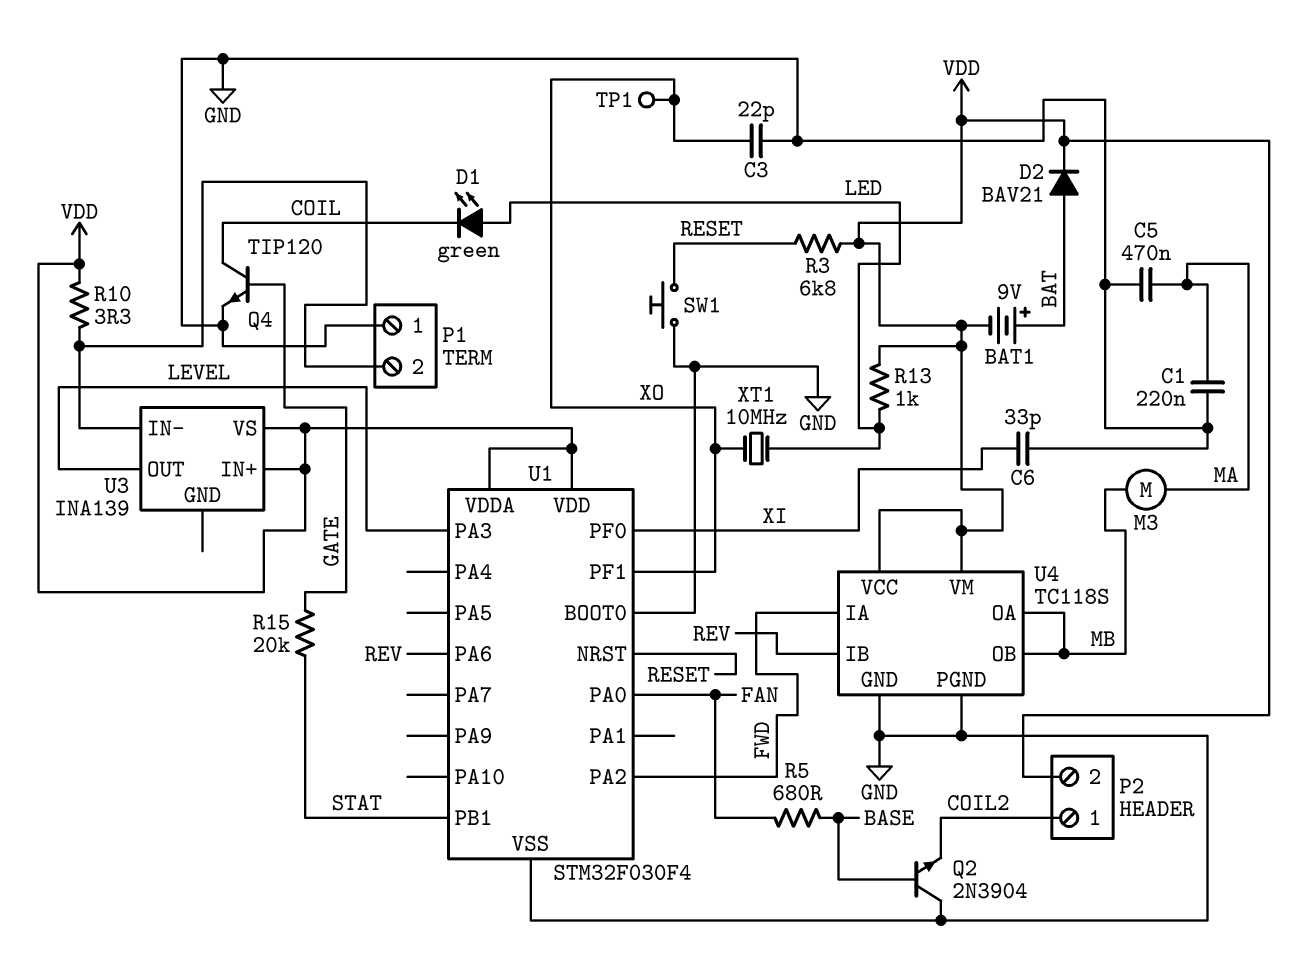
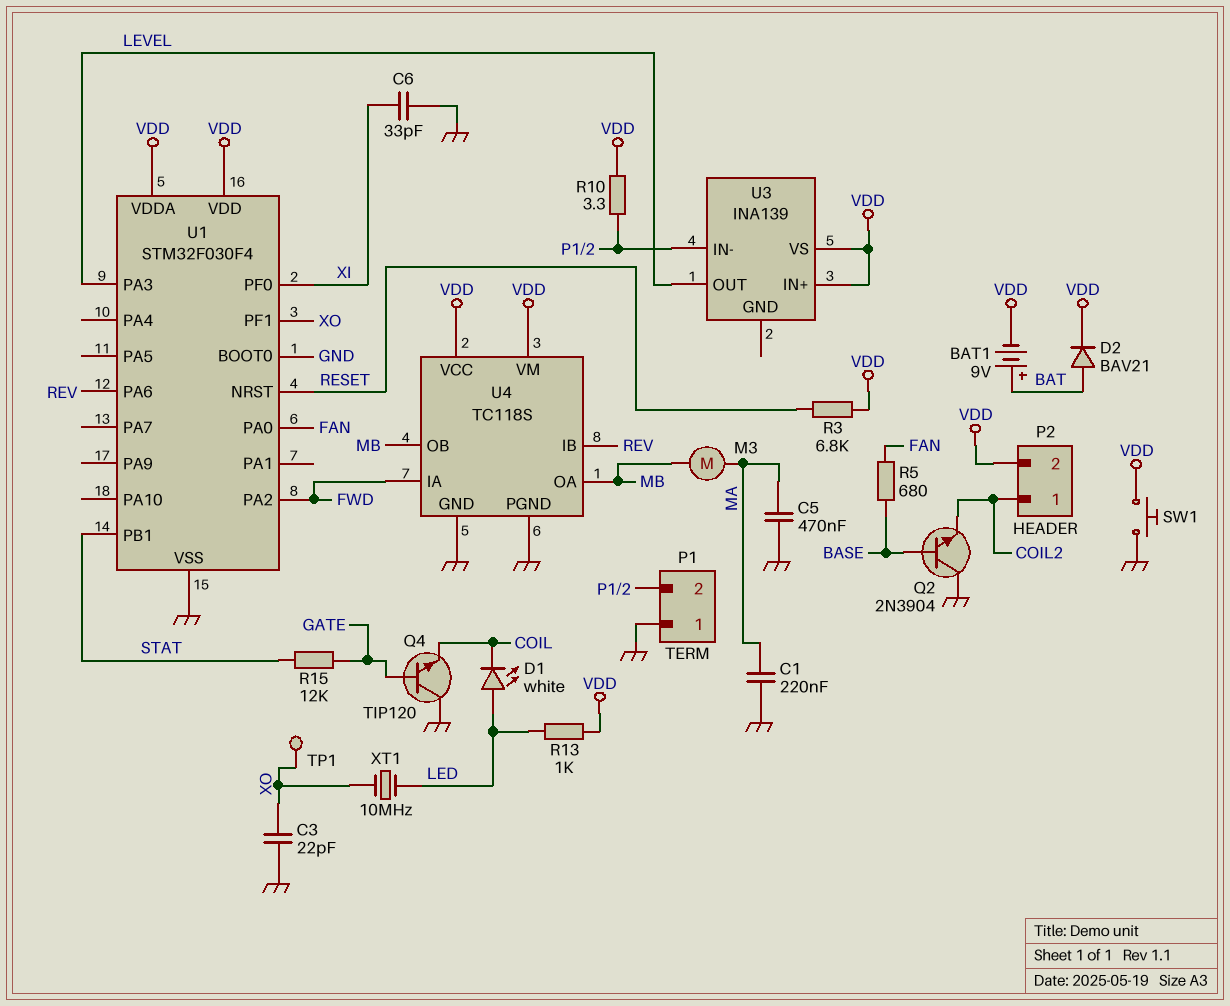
D1: LED green (A LED, K COIL) -> LED white (A LED, K COIL)
Q4: NPN TIP120 (B GATE, C COIL, E GND) -> NPN TIP120 (B GATE, C GND, E COIL)
R15: 20k (GATE, STAT) -> 12k (GATE, STAT)
SW1: button (GND, RESET) -> button (GND, VDD)

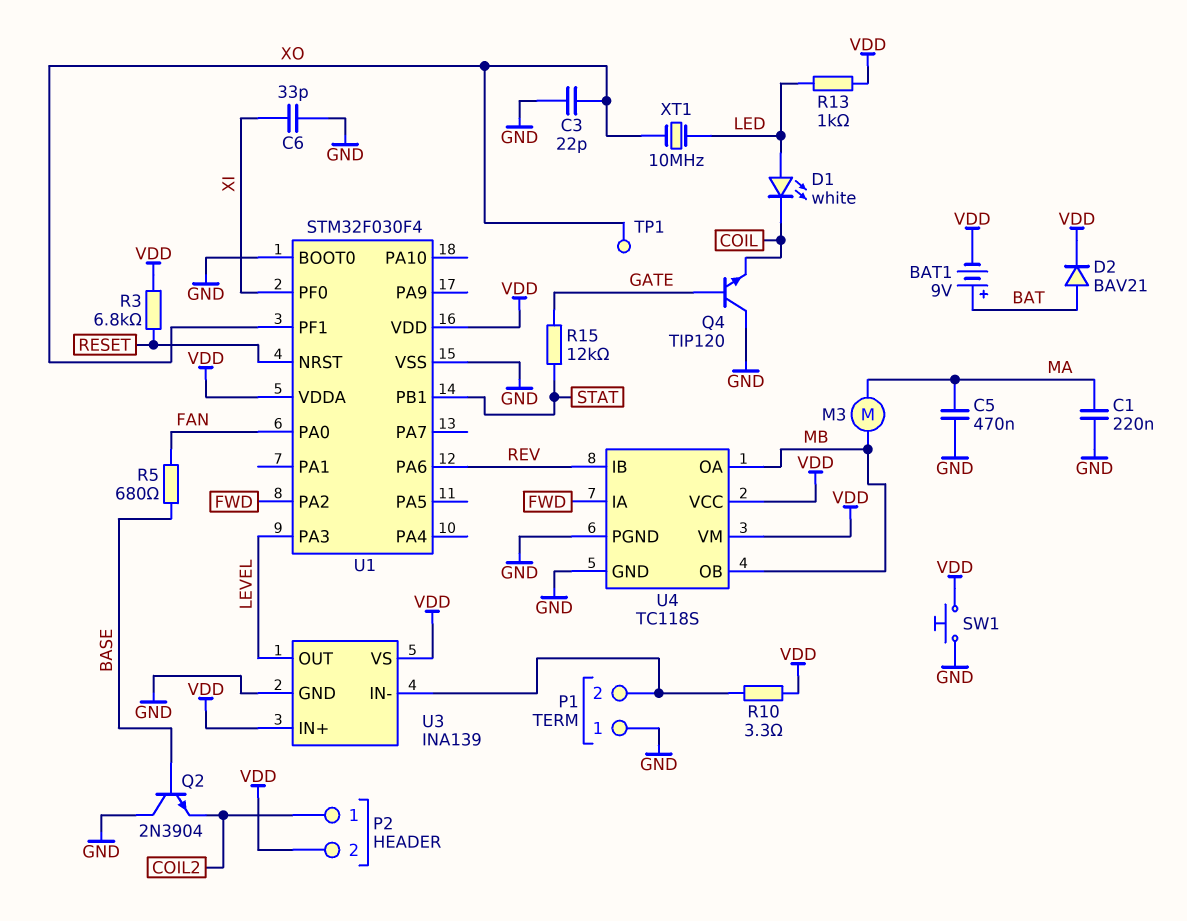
U3 pin GND: none -> GND

